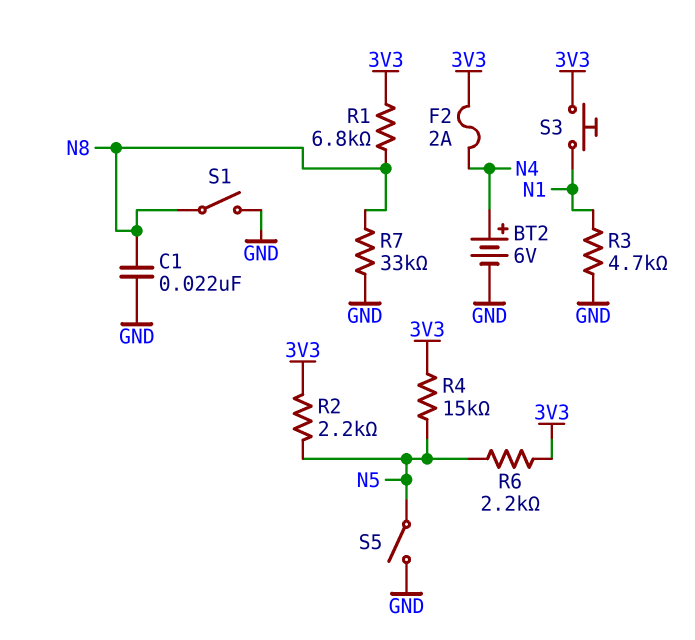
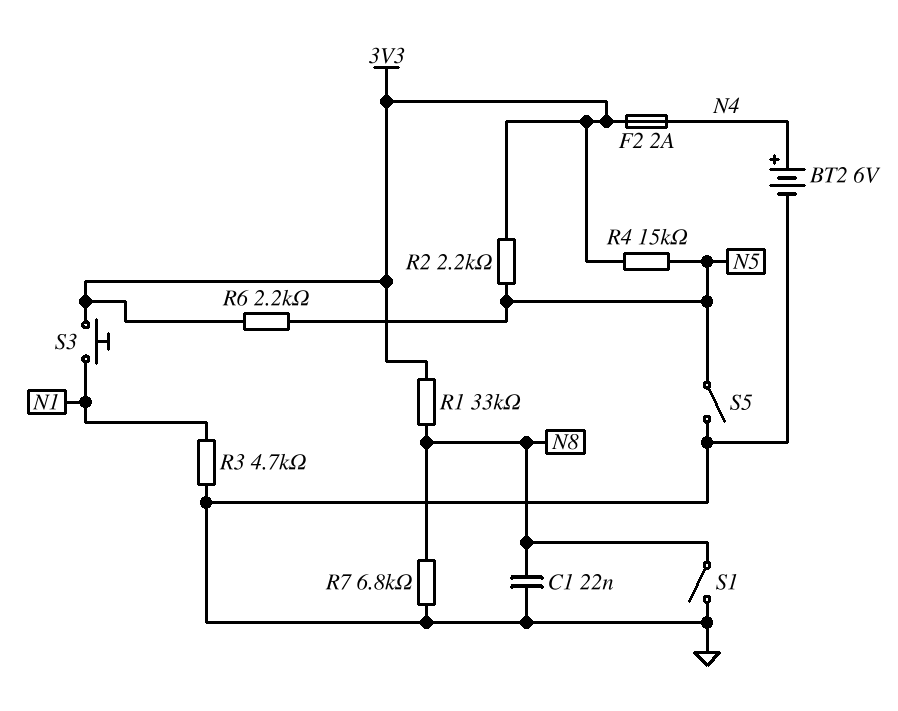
R1: 6.8k (3V3, N8) -> 33k (3V3, N8)
R7: 33k (GND, N8) -> 6.8k (GND, N8)

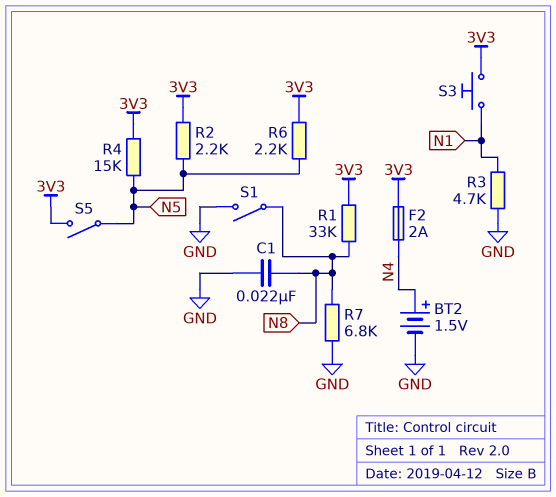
BT2: 6V (plus N4, minus GND) -> 1.5V (plus N4, minus GND)
S5: switch (GND, N5) -> switch (3V3, N5)

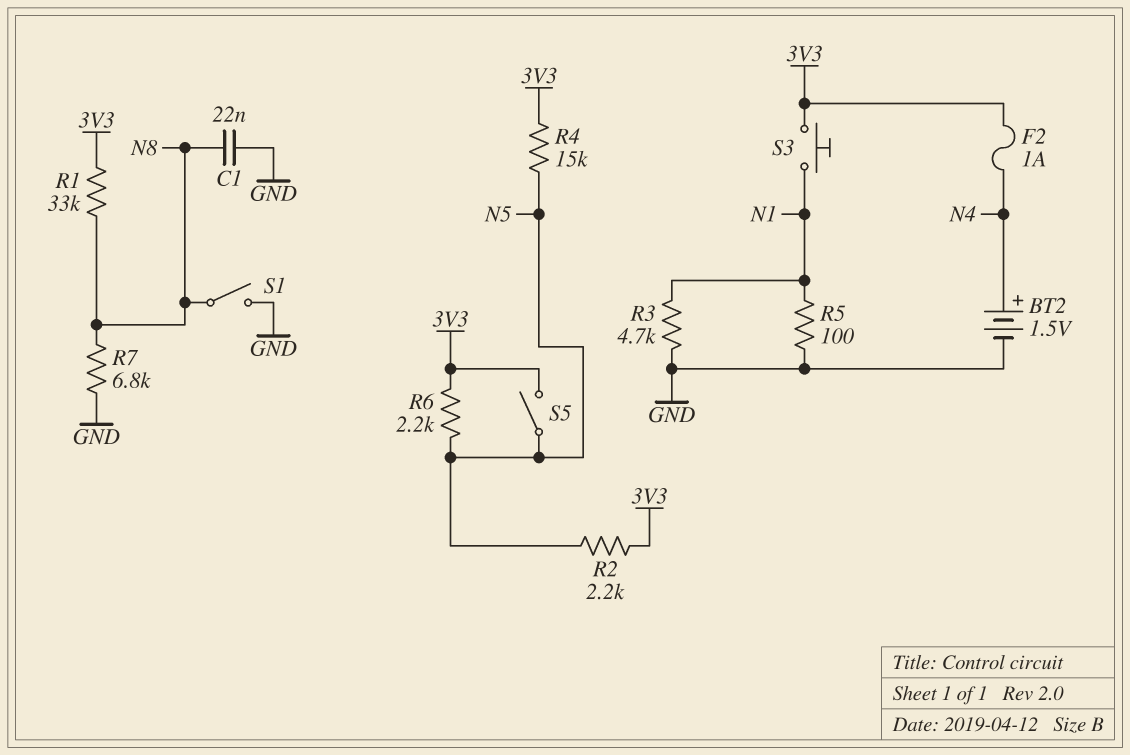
F2: 2A (3V3, N4) -> 1A (3V3, N4)
R5: none -> 100 (GND, N1)

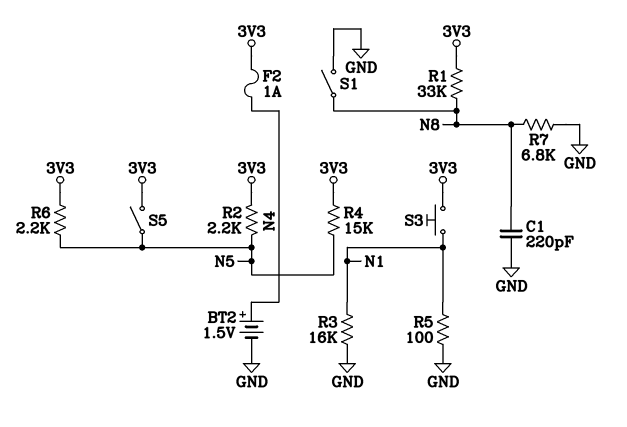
C1: 22nF (GND, N8) -> 220pF (GND, N8)
R3: 4.7k (GND, N1) -> 16k (GND, N1)

